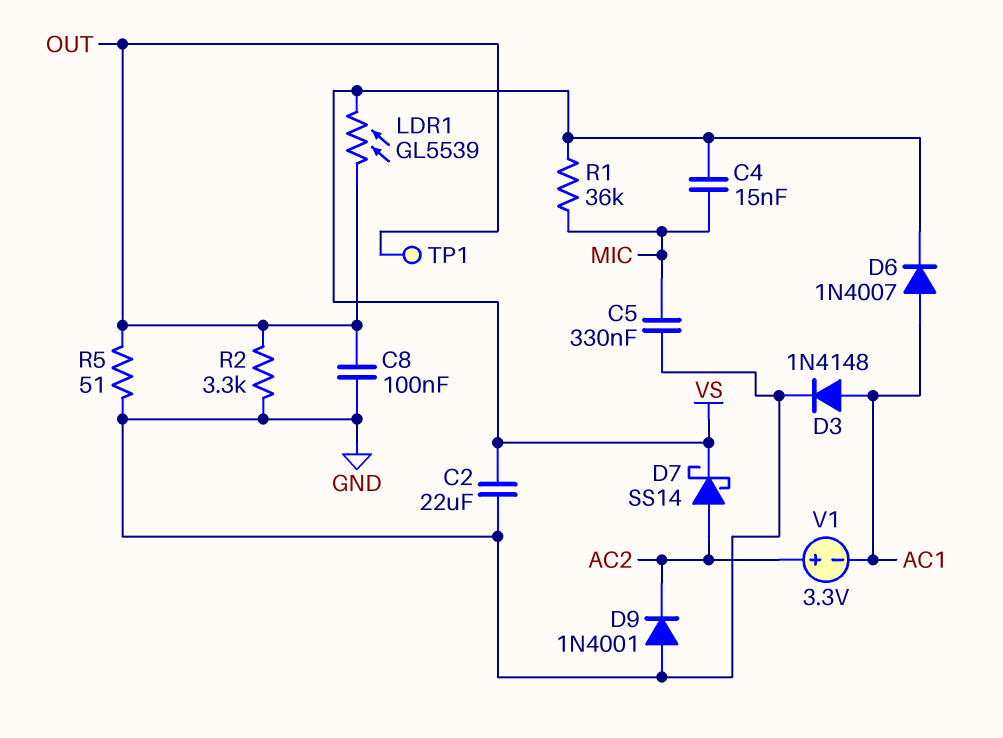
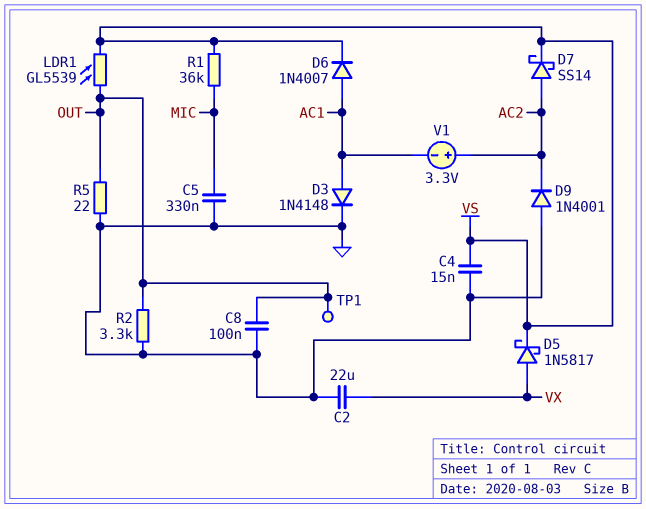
C2: 22uF (GND, VS) -> 22uF (GND, VX)
C4: 15nF (MIC, VS) -> 15nF (GND, VS)
D5: none -> schottky 1N5817 (A VX, K VS)
R5: 51 (GND, OUT) -> 22 (GND, OUT)

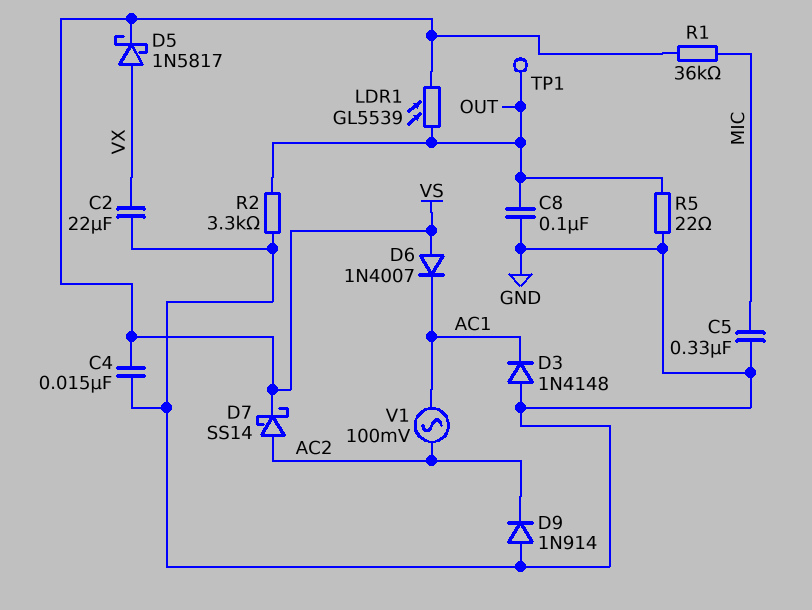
D3: diode 1N4148 (A AC1, K GND) -> diode 1N4148 (A GND, K AC1)
D6: diode 1N4007 (A AC1, K VS) -> diode 1N4007 (A VS, K AC1)
D9: diode 1N4001 (A GND, K AC2) -> diode 1N914 (A GND, K AC2)
V1: 3.3V (plus AC2, minus AC1) -> AC 100mV (AC1, AC2)

